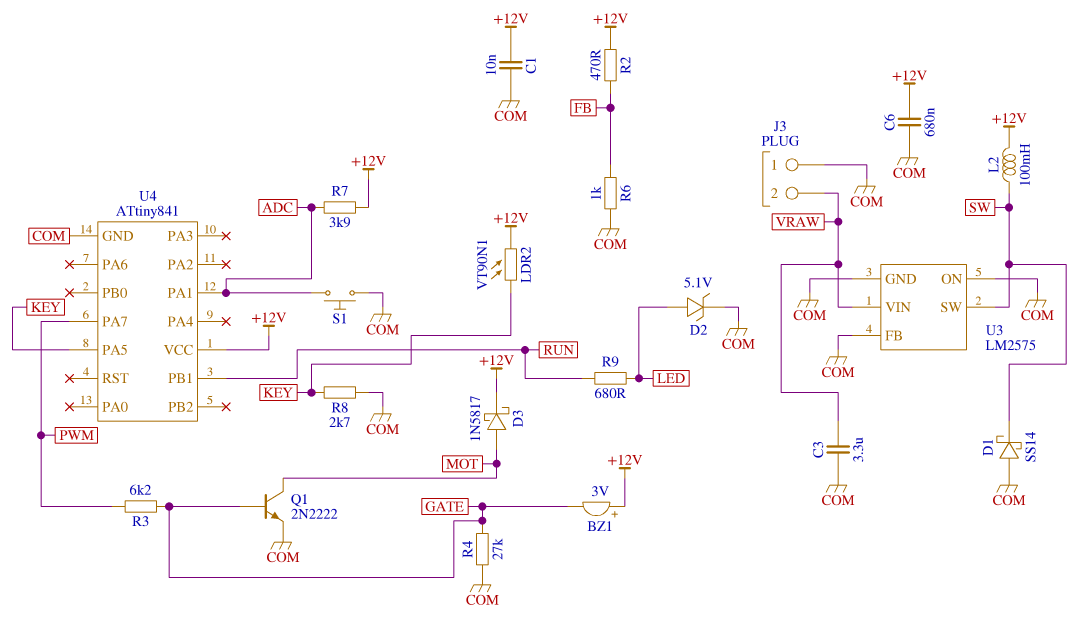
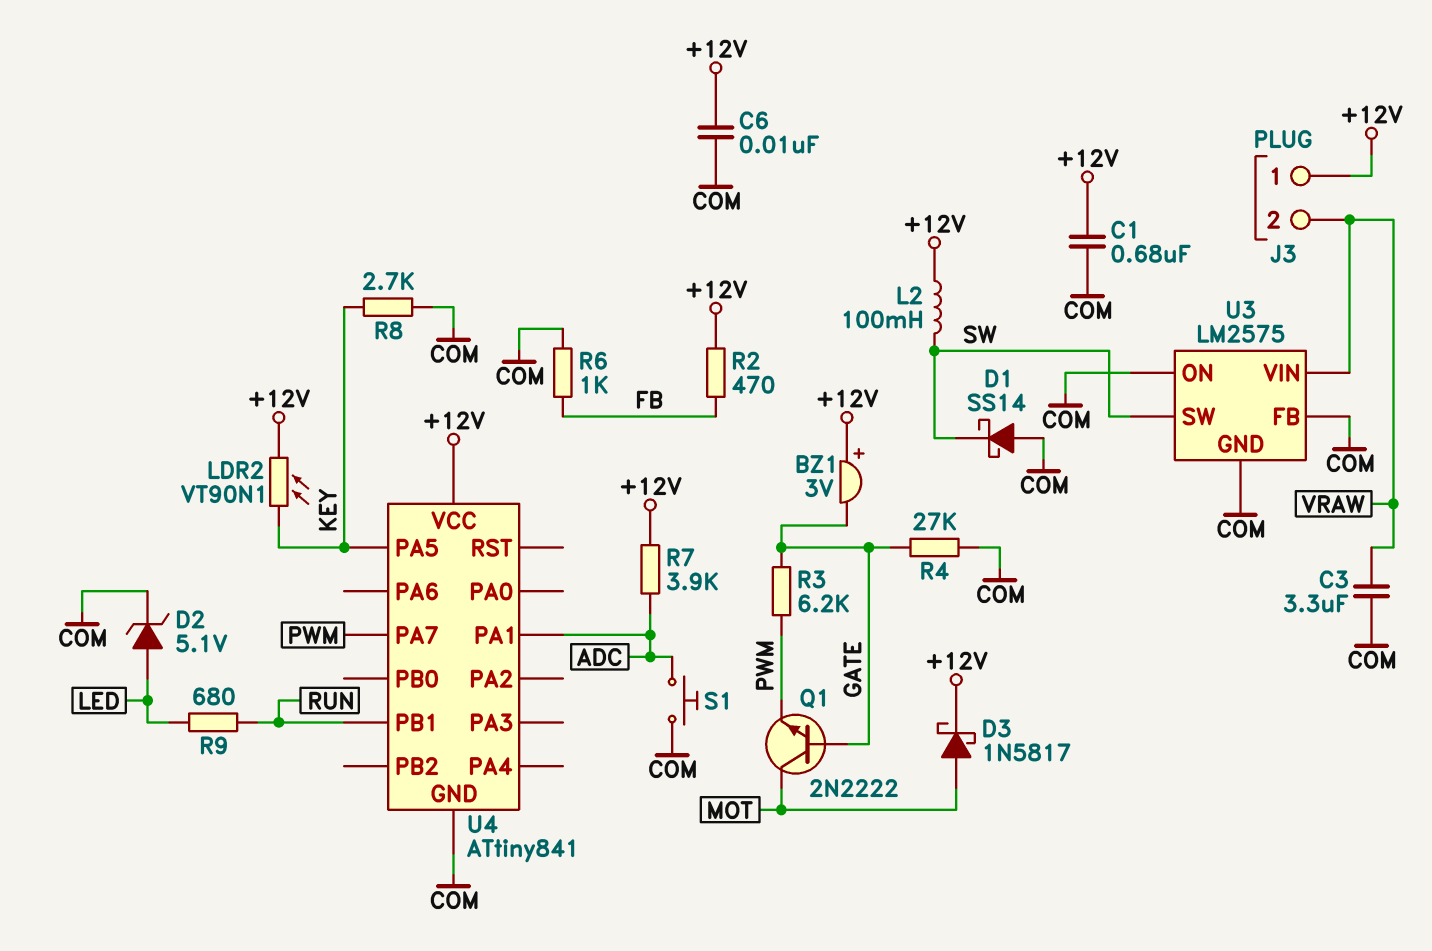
C1: 10nF (+12V, COM) -> 680nF (+12V, COM)
C6: 680nF (+12V, COM) -> 10nF (+12V, COM)
J3 pin 1: COM -> +12V
Q1: NPN 2N2222 (B GATE, C MOT, E COM) -> NPN 2N2222 (B GATE, C MOT, E PWM)

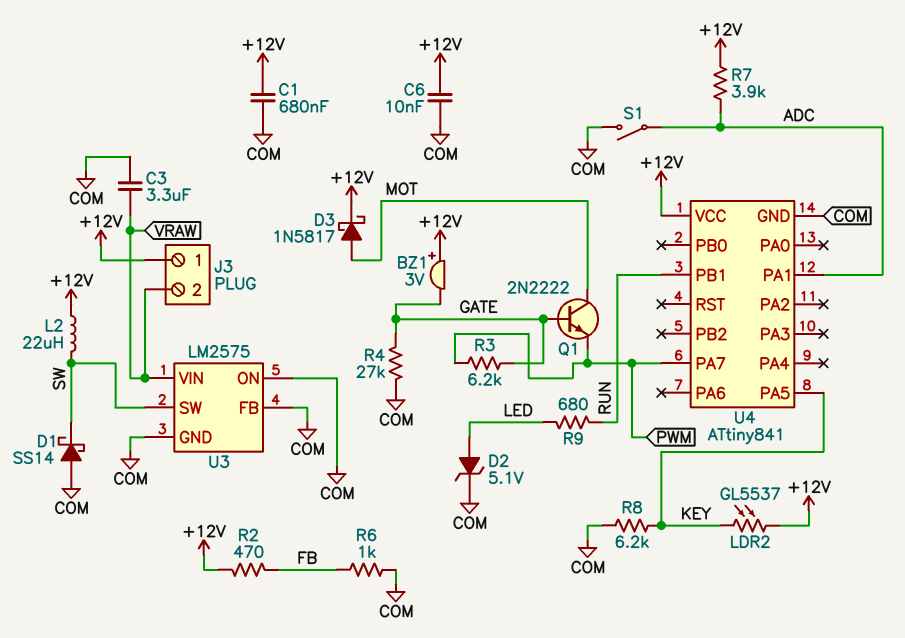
L2: 100mH (+12V, SW) -> 22uH (+12V, SW)
LDR2: VT90N1 (+12V, KEY) -> GL5537 (+12V, KEY)
R8: 2.7k (COM, KEY) -> 6.2k (COM, KEY)
S1: button (ADC, COM) -> switch (ADC, COM)

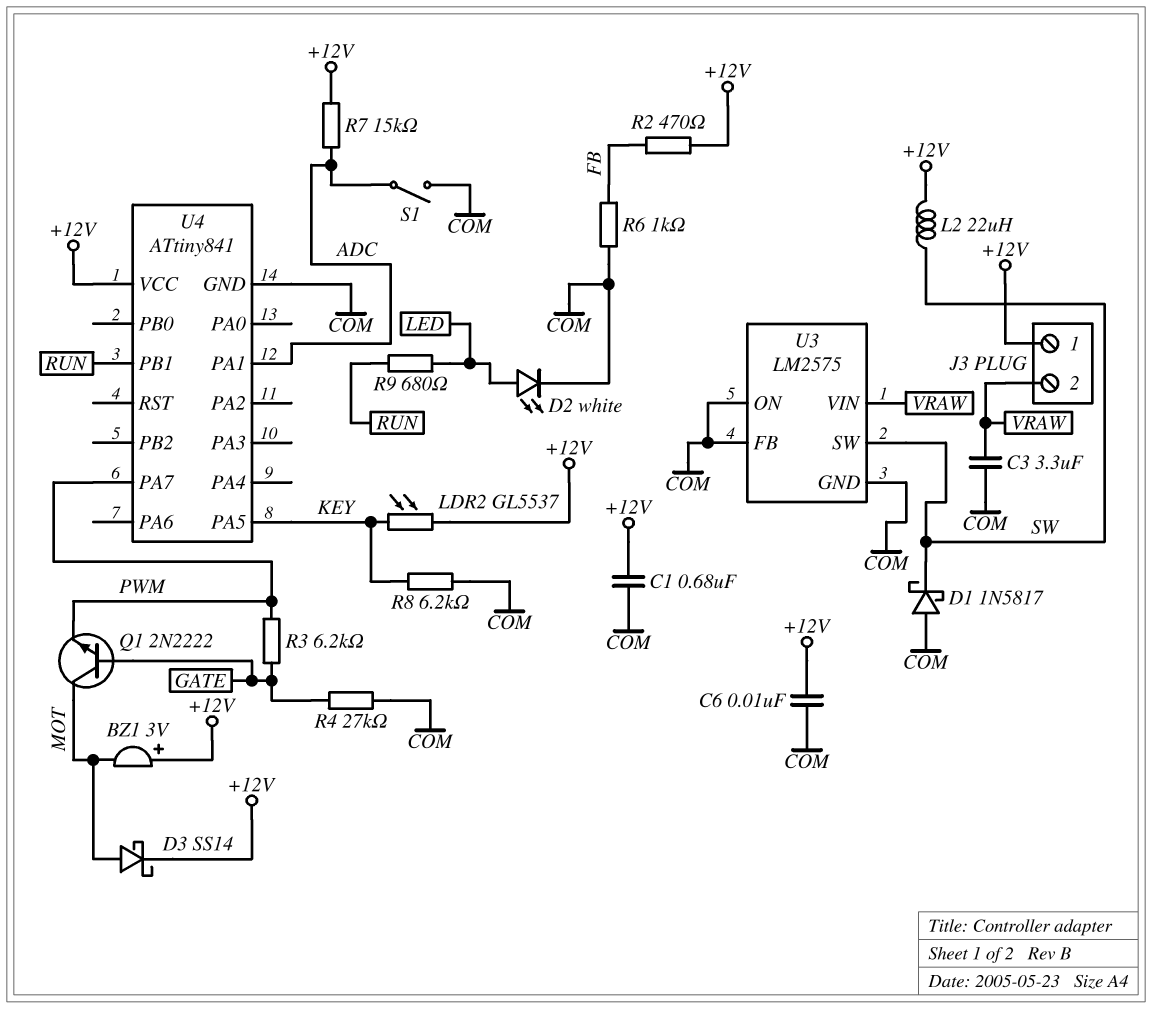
BZ1: buzzer 3V (plus +12V, minus GATE) -> buzzer 3V (plus +12V, minus MOT)
D1: schottky SS14 (A COM, K SW) -> schottky 1N5817 (A COM, K SW)
D2: zener 5.1V (A LED, K COM) -> LED white (A LED, K COM)
D3: schottky 1N5817 (A MOT, K +12V) -> schottky SS14 (A MOT, K +12V)
R7: 3.9k (+12V, ADC) -> 15k (+12V, ADC)

